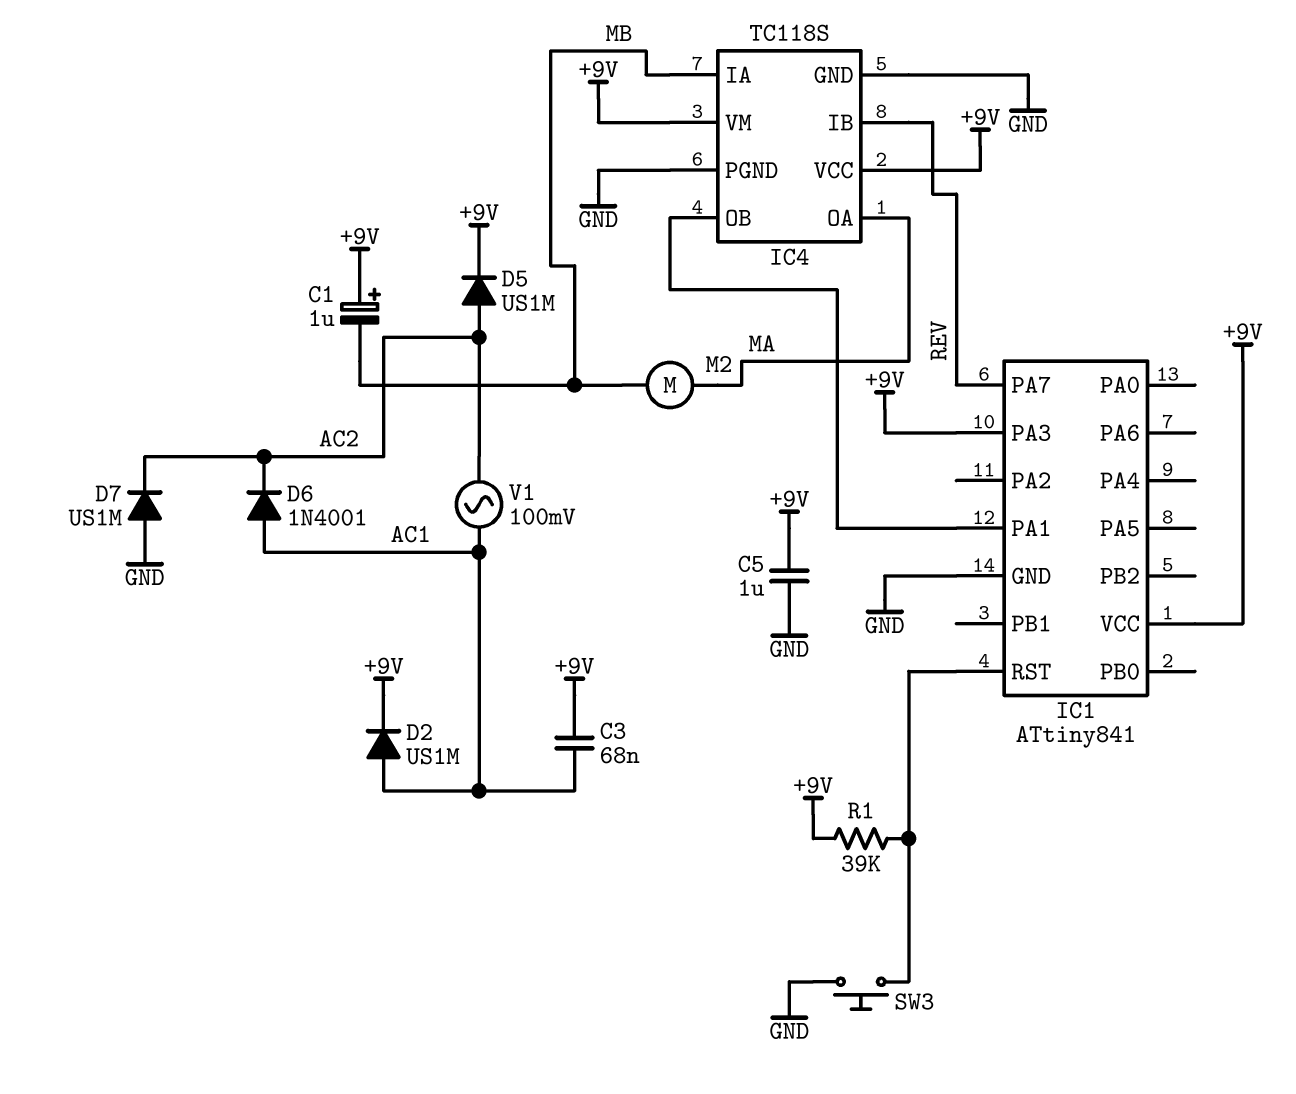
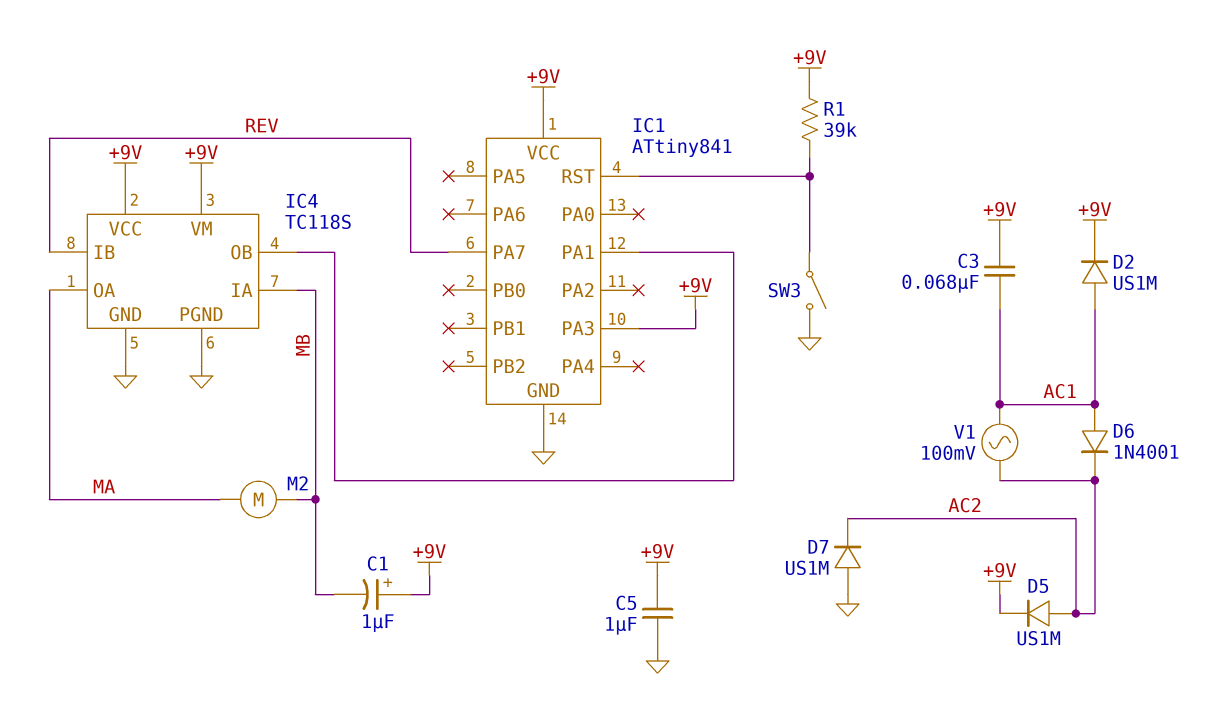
SW3: button (GND, IC1/RST) -> switch (GND, IC1/RST)

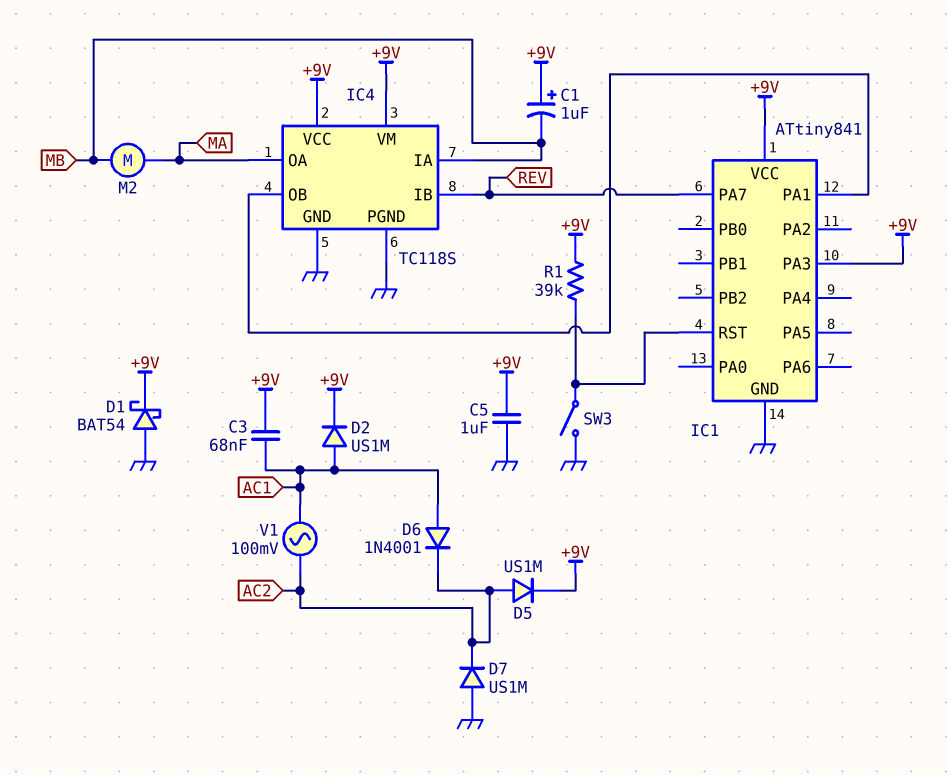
D1: none -> schottky BAT54 (A GND, K +9V)

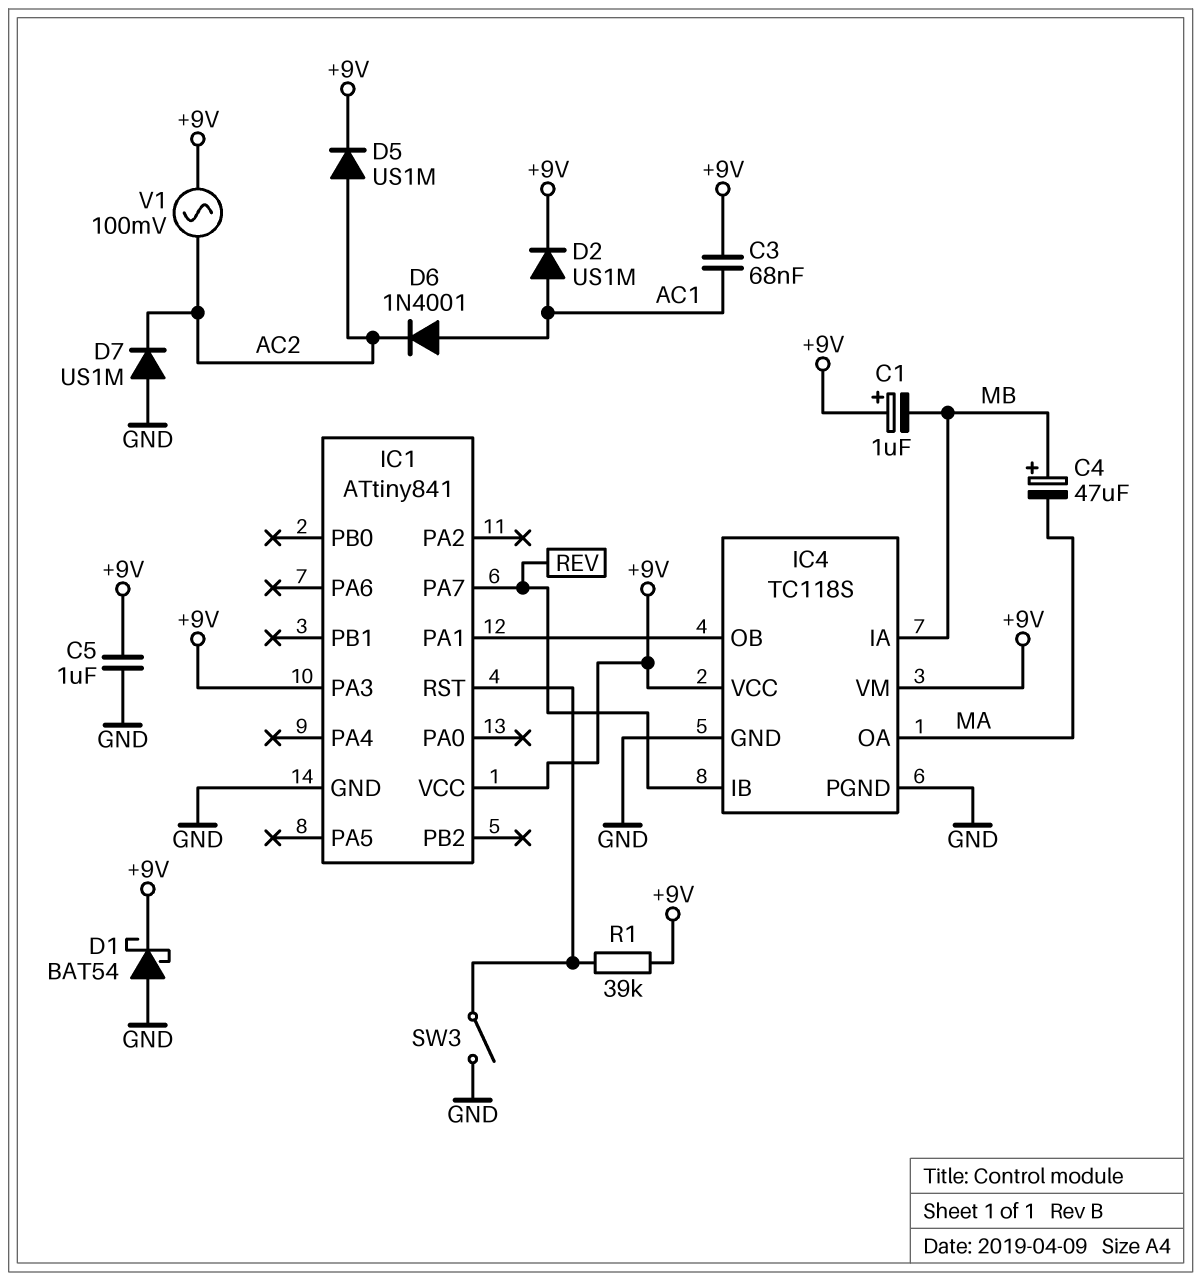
C4: none -> 47uF (plus MB, minus MA)
M2: motor (MA, MB) -> none
V1: AC 100mV (AC1, AC2) -> AC 100mV (+9V, AC2)

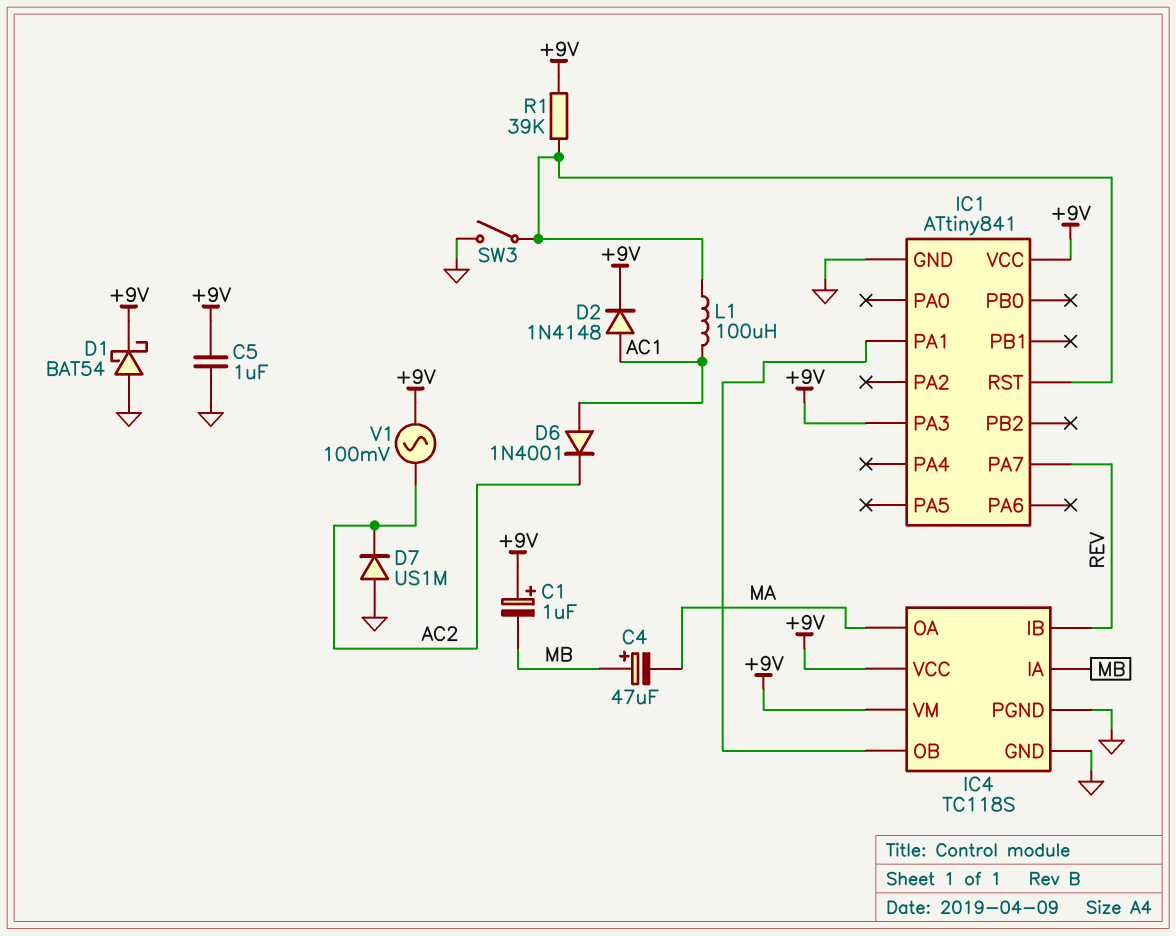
C3: 68nF (+9V, AC1) -> none
D2: diode US1M (A AC1, K +9V) -> diode 1N4148 (A AC1, K +9V)
D5: diode US1M (A AC2, K +9V) -> none
L1: none -> 100uH (AC1, IC1/RST)

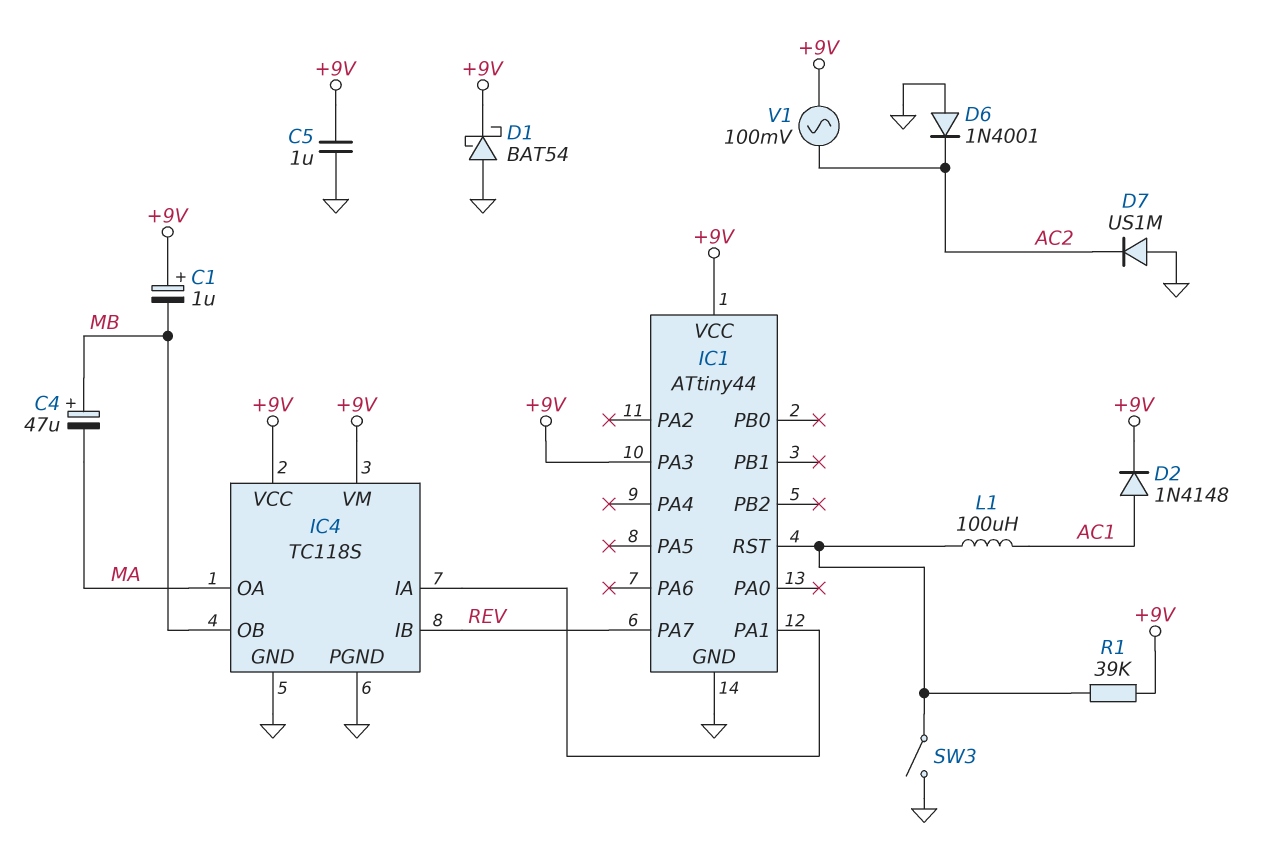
D6: diode 1N4001 (A AC1, K AC2) -> diode 1N4001 (A GND, K AC2)
IC1: ATtiny841 -> ATtiny44
IC4 pin IA: MB -> IC1/PA1
IC4 pin OB: IC1/PA1 -> MB

